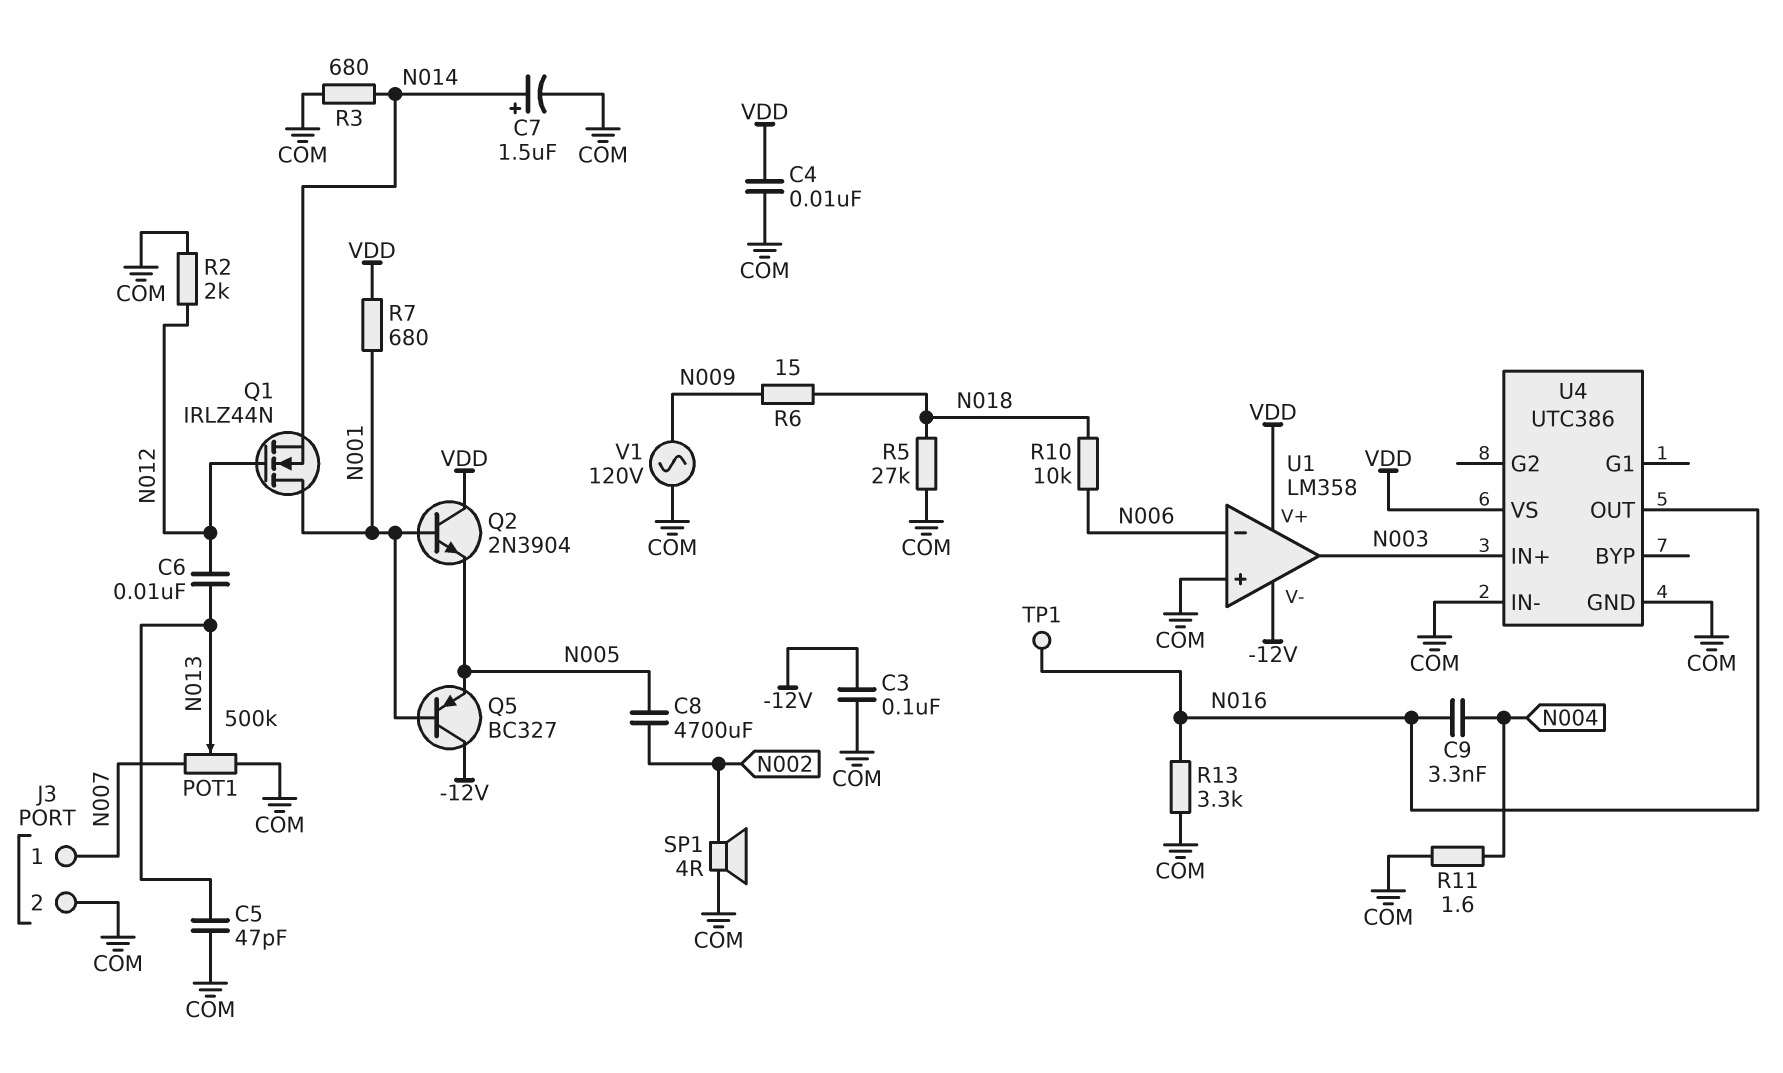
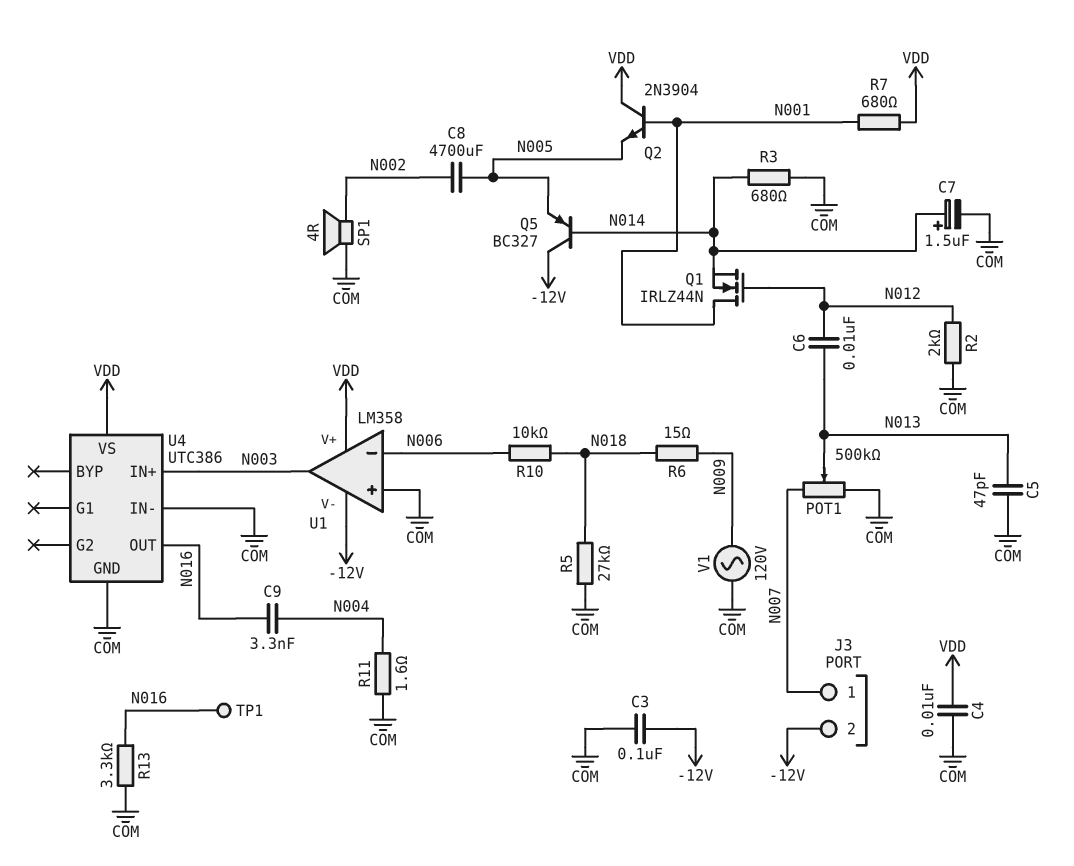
J3 pin 2: COM -> -12V
Q5: PNP BC327 (B N001, C -12V, E N005) -> PNP BC327 (B N014, C -12V, E N005)

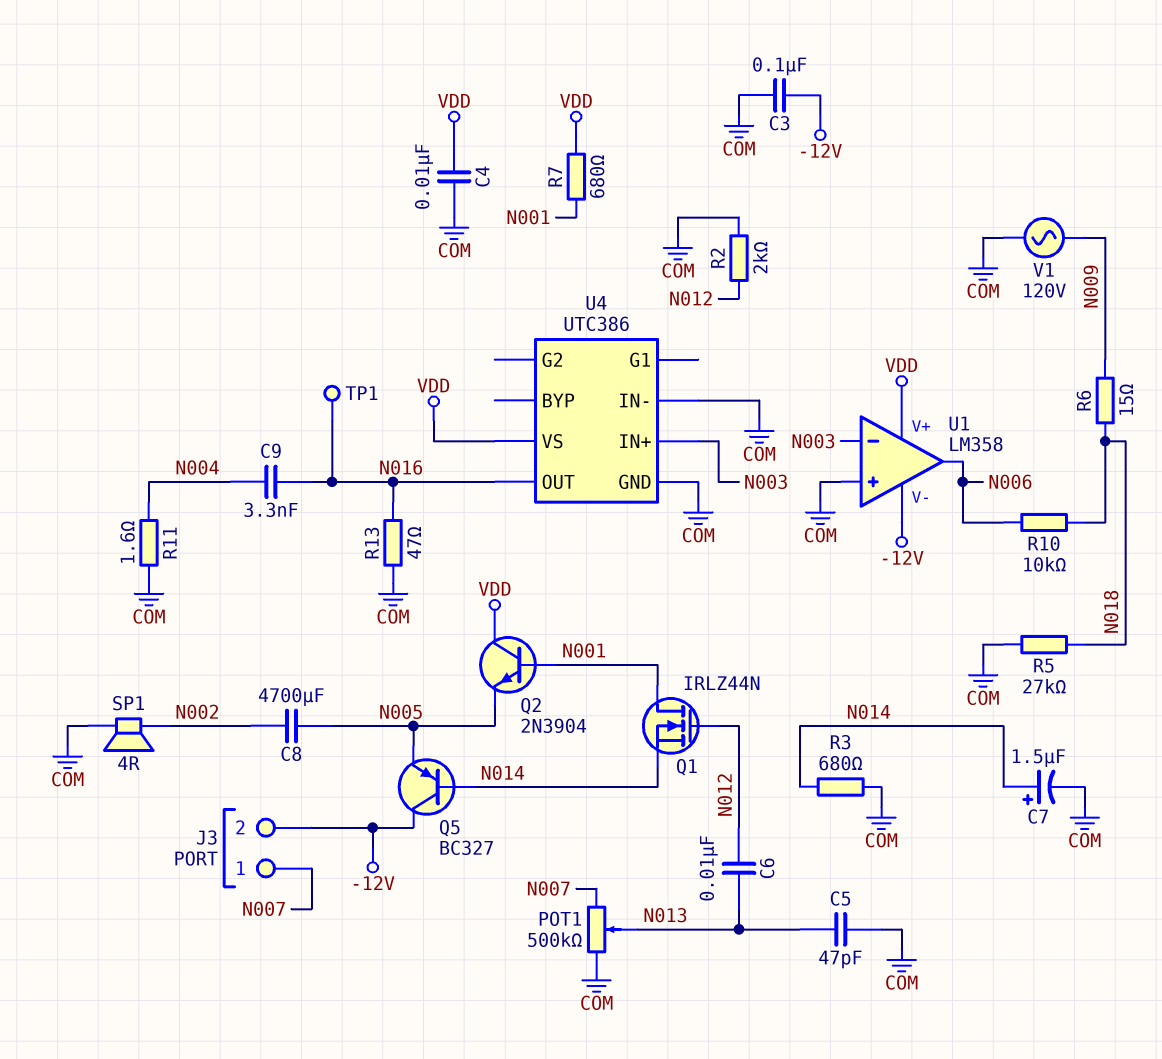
R13: 3.3k (COM, N016) -> 47 (COM, N016)
U1 pin in-: N006 -> N003
U1 pin out: N003 -> N006

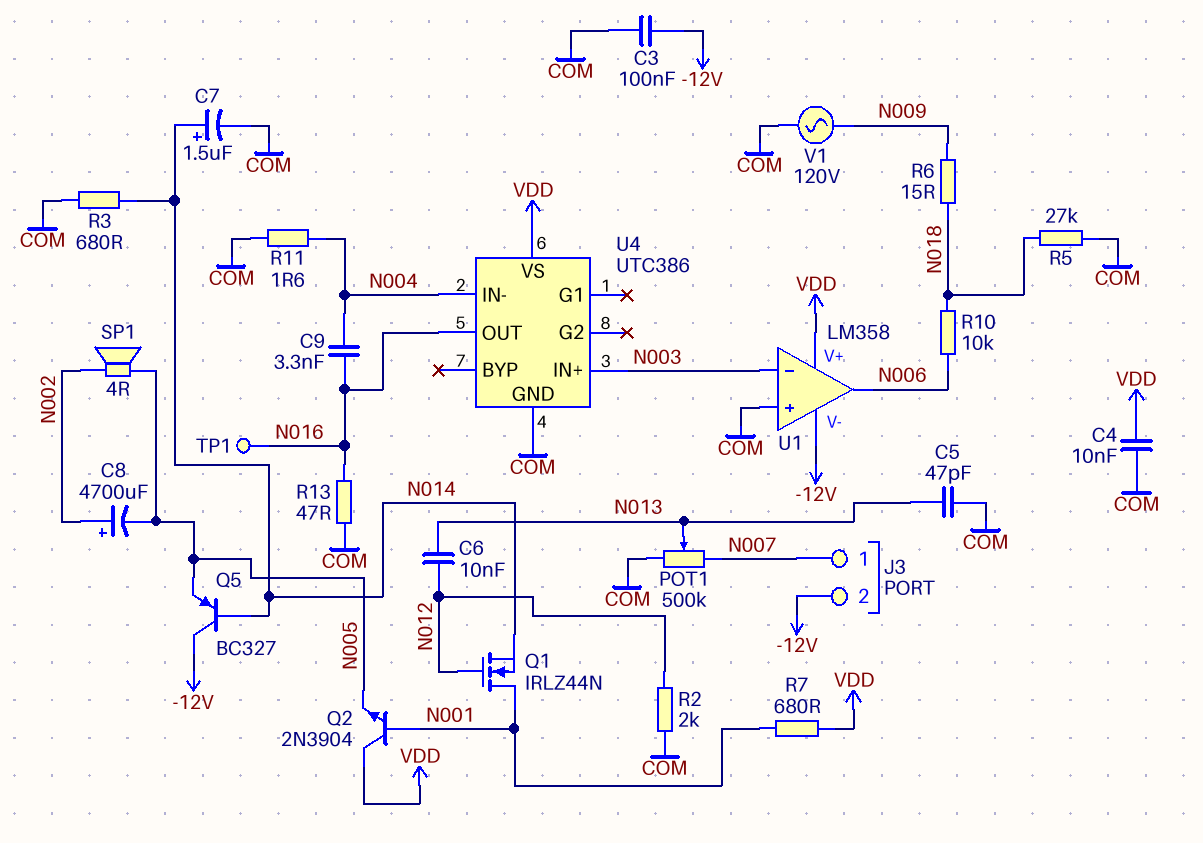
C8: 4700uF (N002, N005) -> 4700uF (plus N002, minus N005)
SP1: speaker 4R (COM, N002) -> speaker 4R (N002, N005)
U4 pin IN-: COM -> N004

